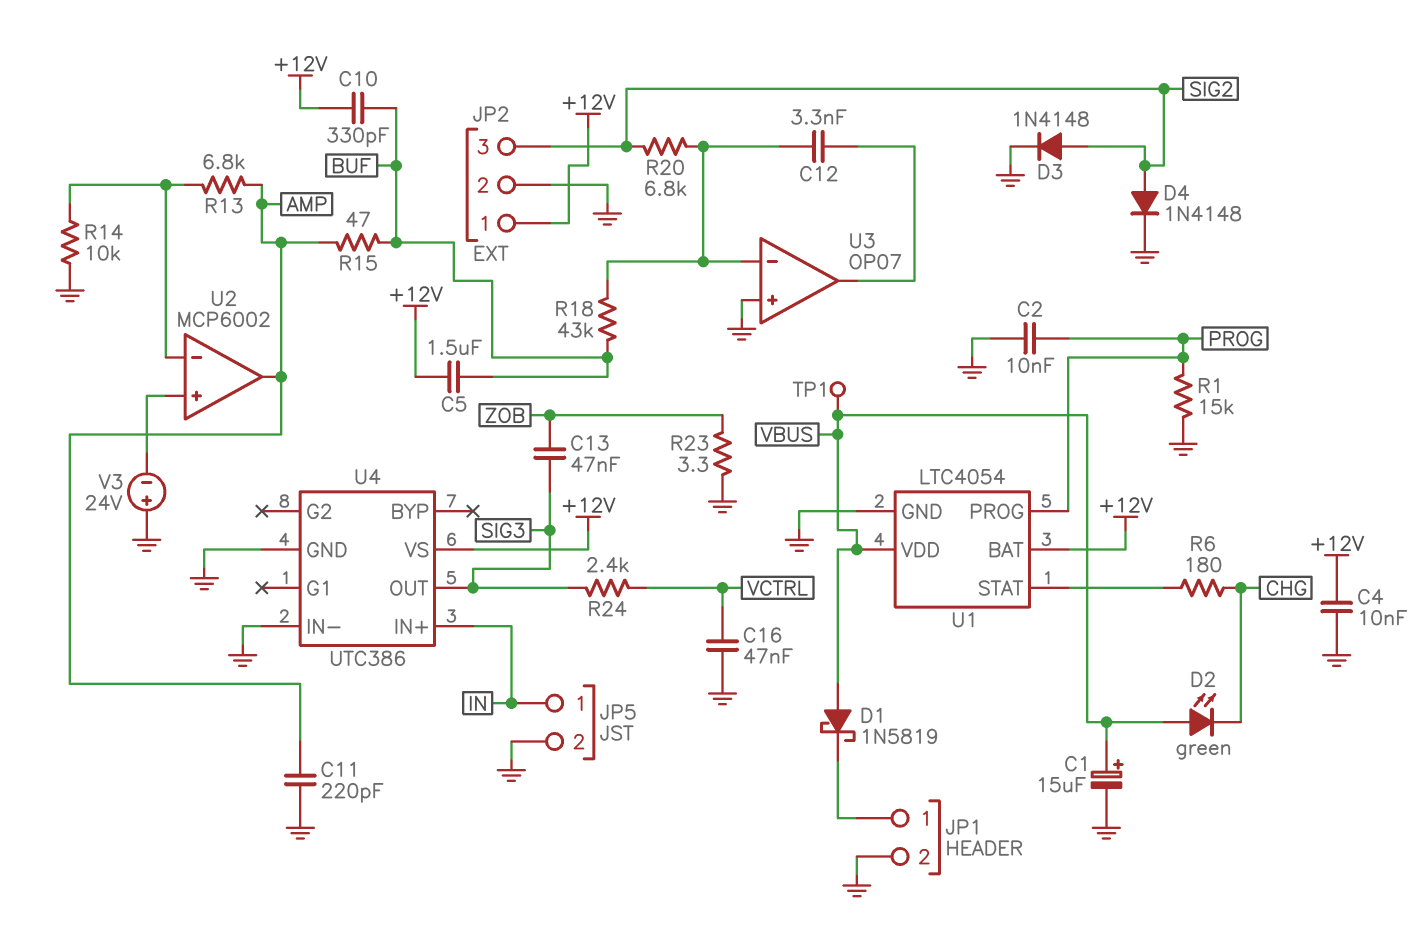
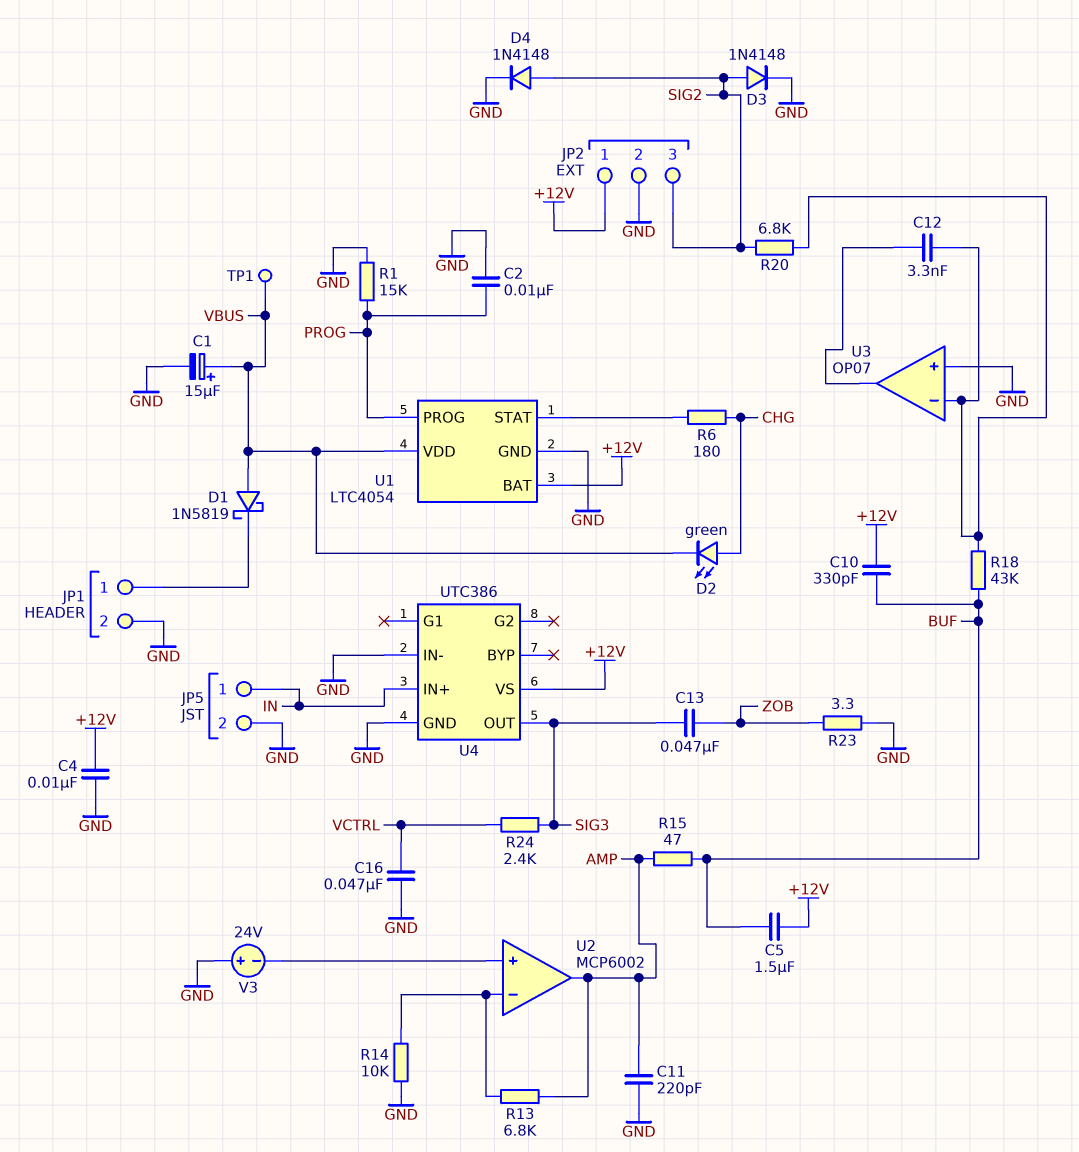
D2: LED green (A VBUS, K CHG) -> LED green (A CHG, K VBUS)

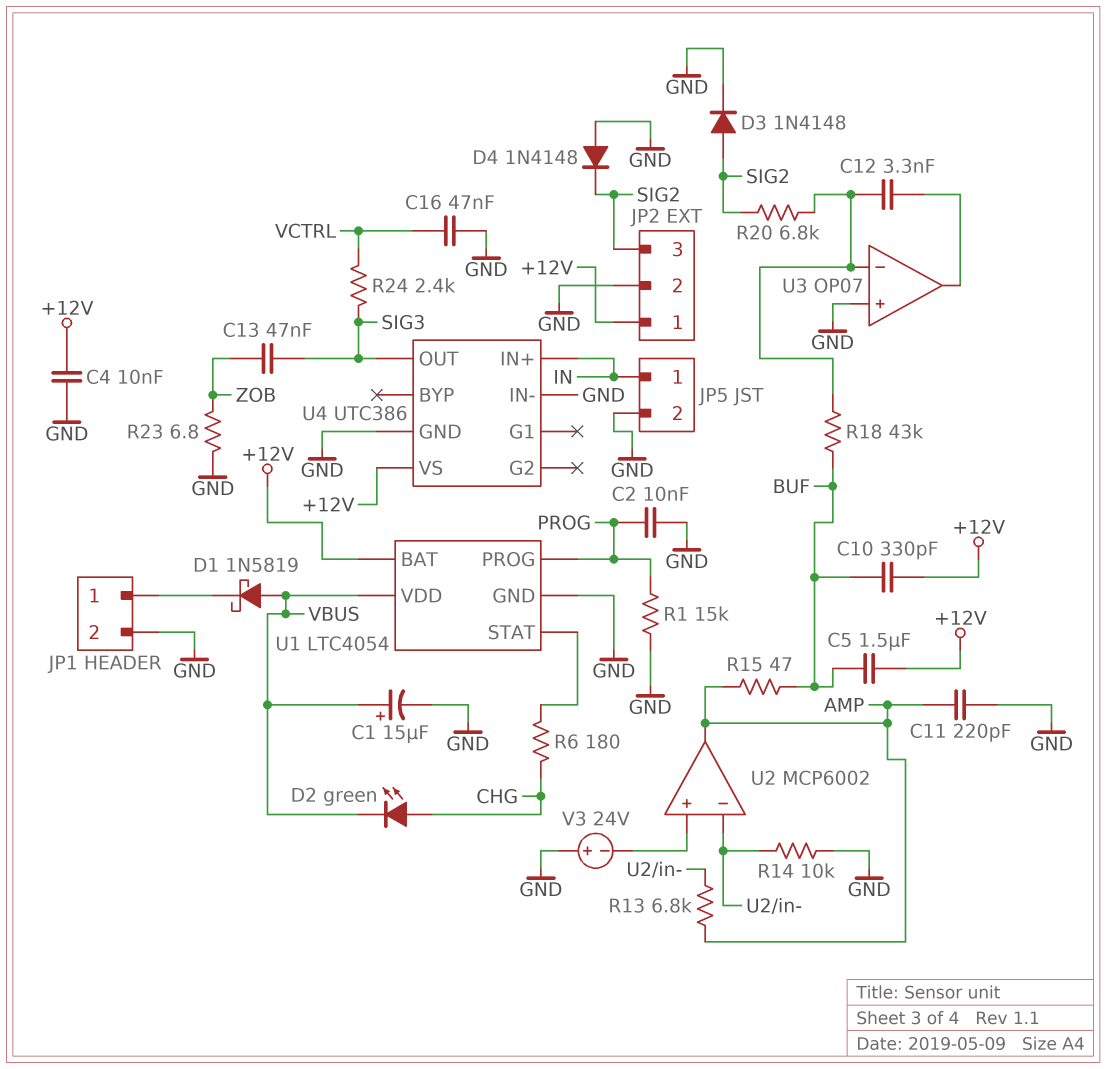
D4: diode 1N4148 (A SIG2, K GND) -> diode 1N4148 (A GND, K SIG2)
R23: 3.3 (GND, ZOB) -> 6.8 (GND, ZOB)
TP1: test point (VBUS) -> none

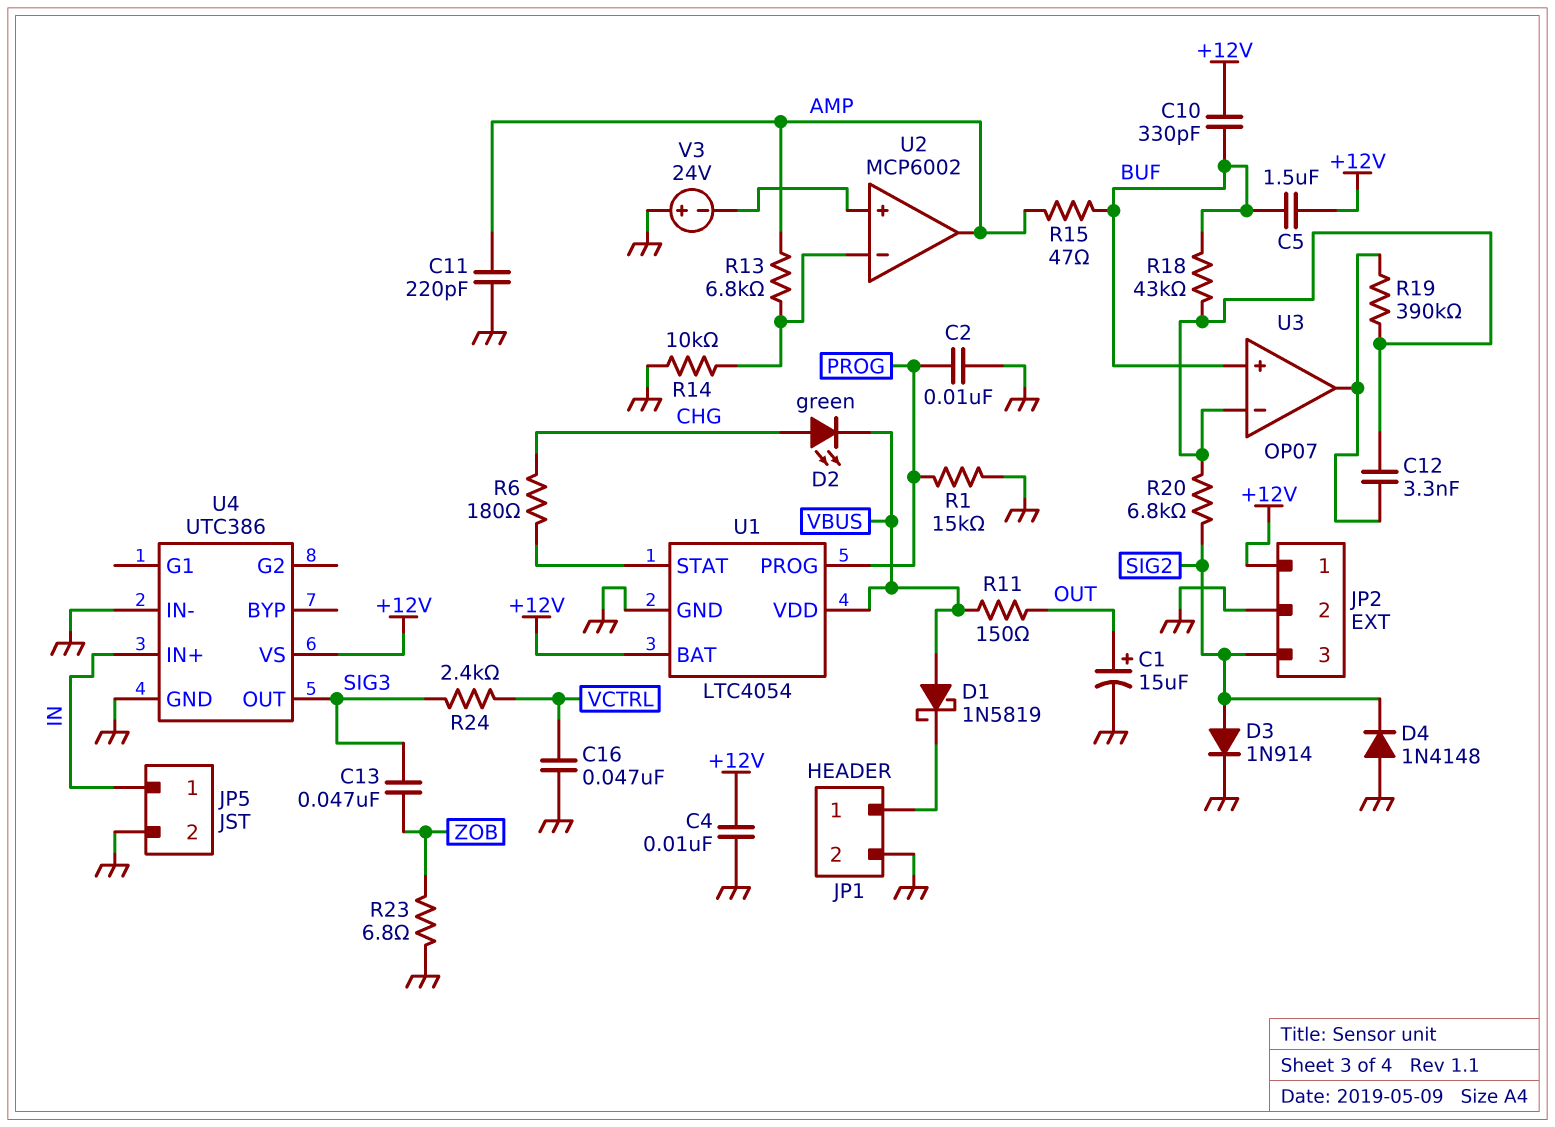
C1: 15uF (plus VBUS, minus GND) -> 15uF (plus OUT, minus GND)
D3: diode 1N4148 (A SIG2, K GND) -> diode 1N914 (A SIG2, K GND)
R11: none -> 150 (OUT, VBUS)
R19: none -> 390k (U3/in-, U3/out)
U3 pin in+: GND -> BUF

